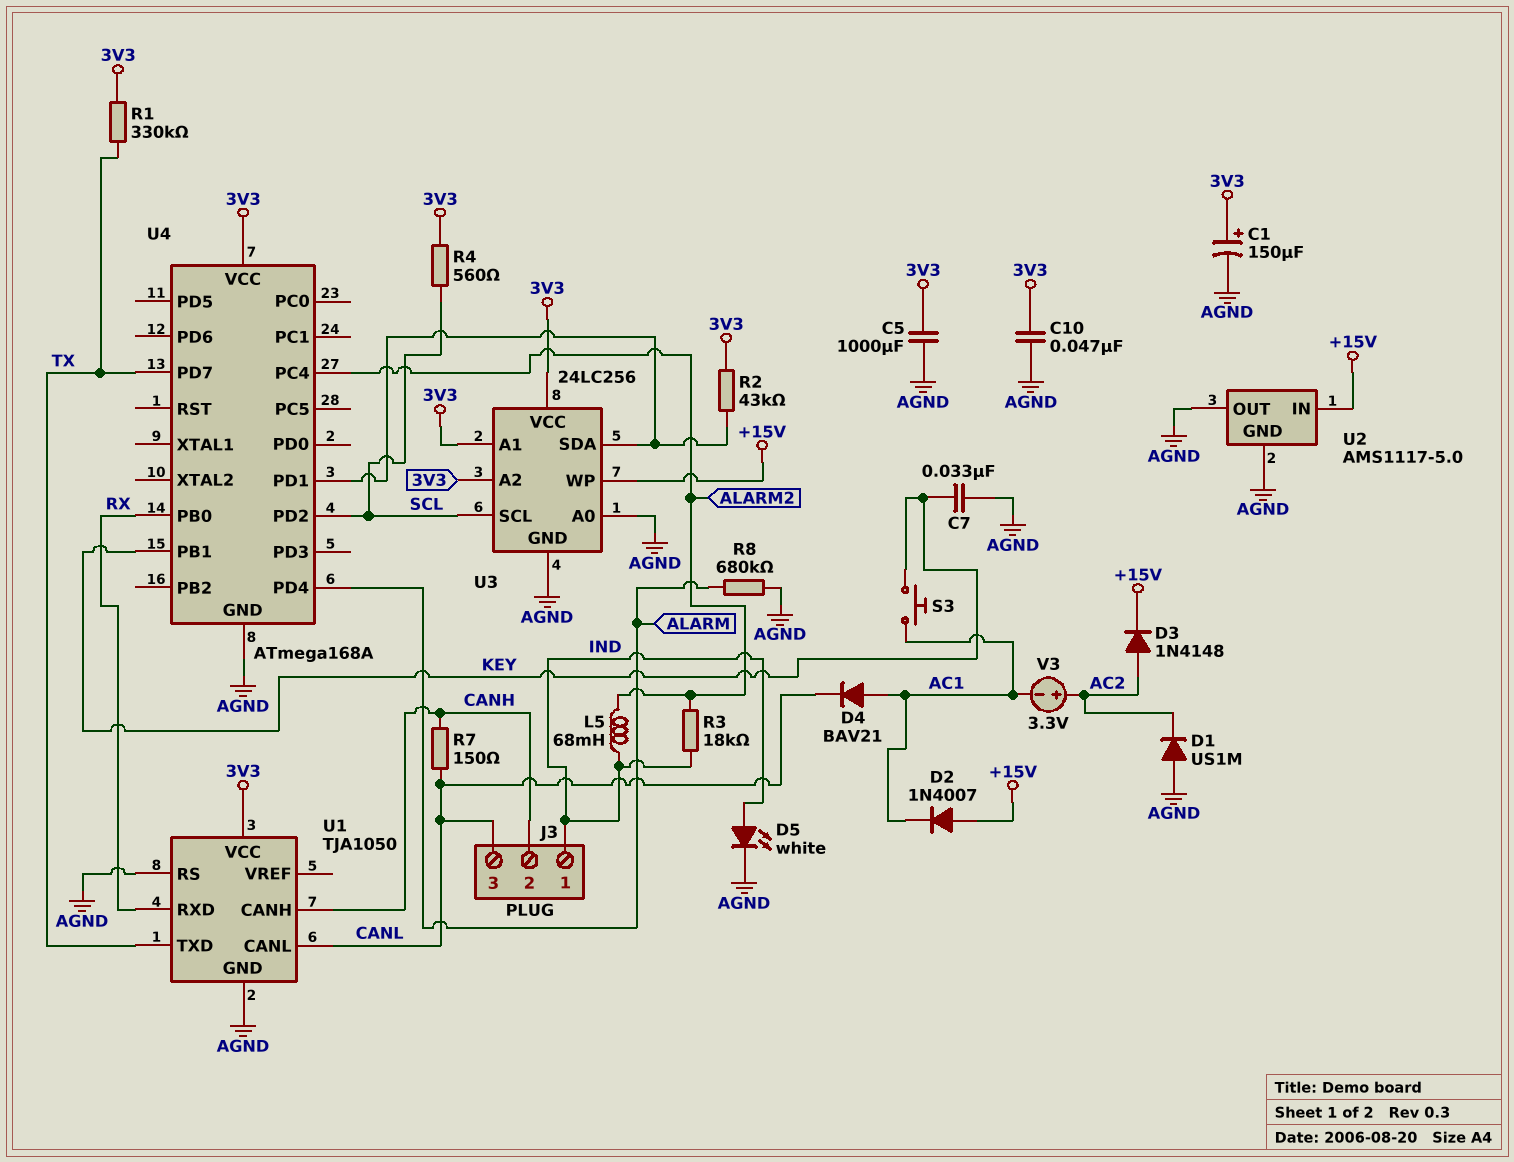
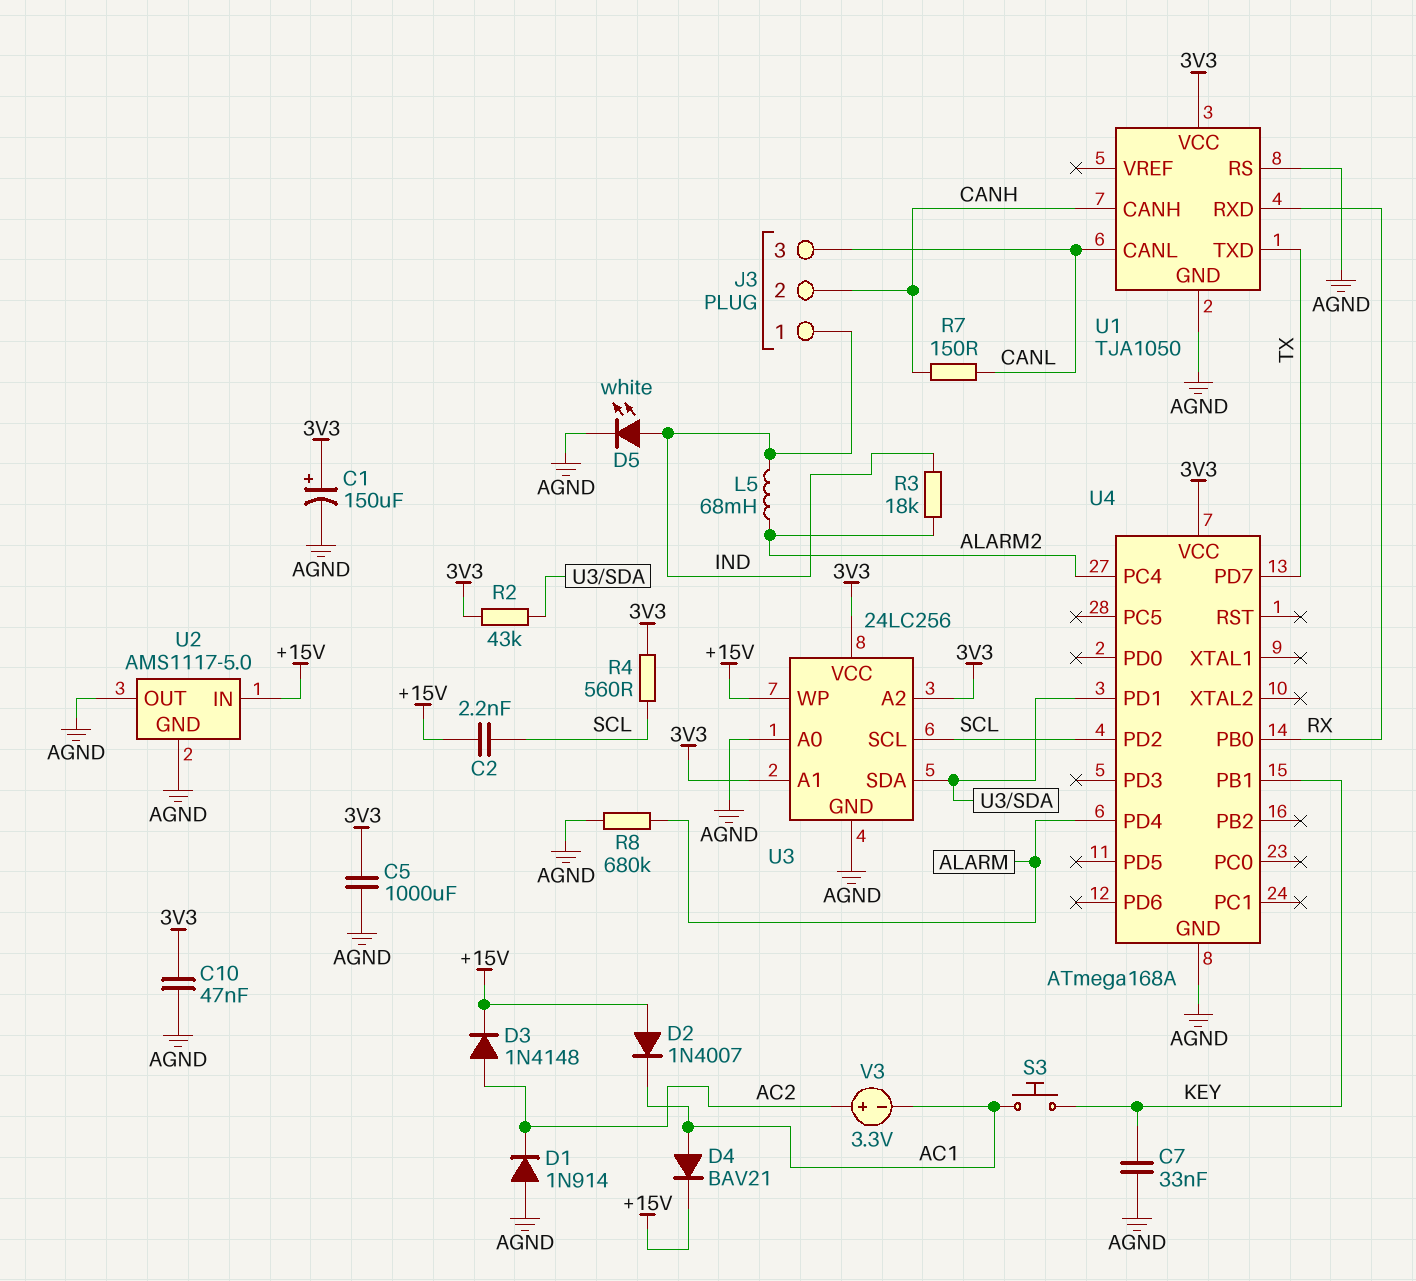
C2: none -> 2.2nF (+15V, SCL)
D1: diode US1M (A AGND, K AC2) -> diode 1N914 (A AGND, K AC2)
D4: diode BAV21 (A AC1, K CANL) -> diode BAV21 (A AC1, K +15V)
R1: 330k (3V3, TX) -> none

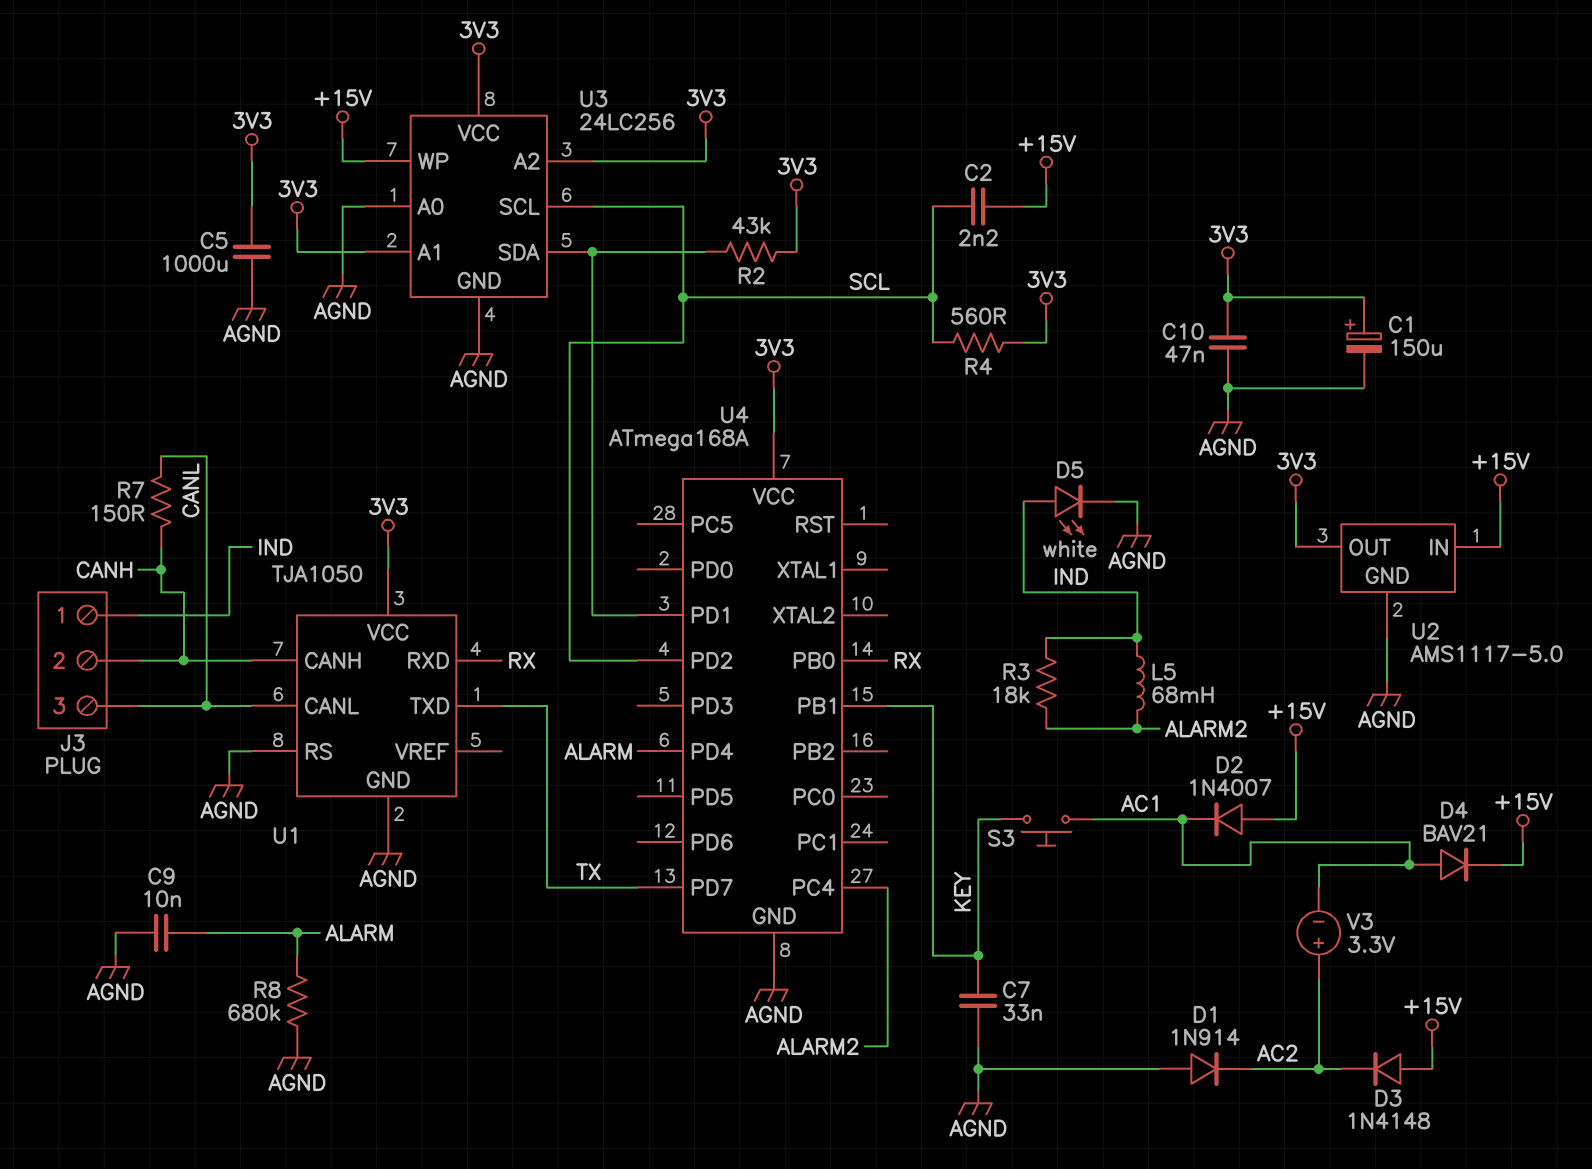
C9: none -> 10nF (AGND, ALARM)
D3: diode 1N4148 (A AC2, K +15V) -> diode 1N4148 (A +15V, K AC2)
U2 pin OUT: AGND -> 3V3

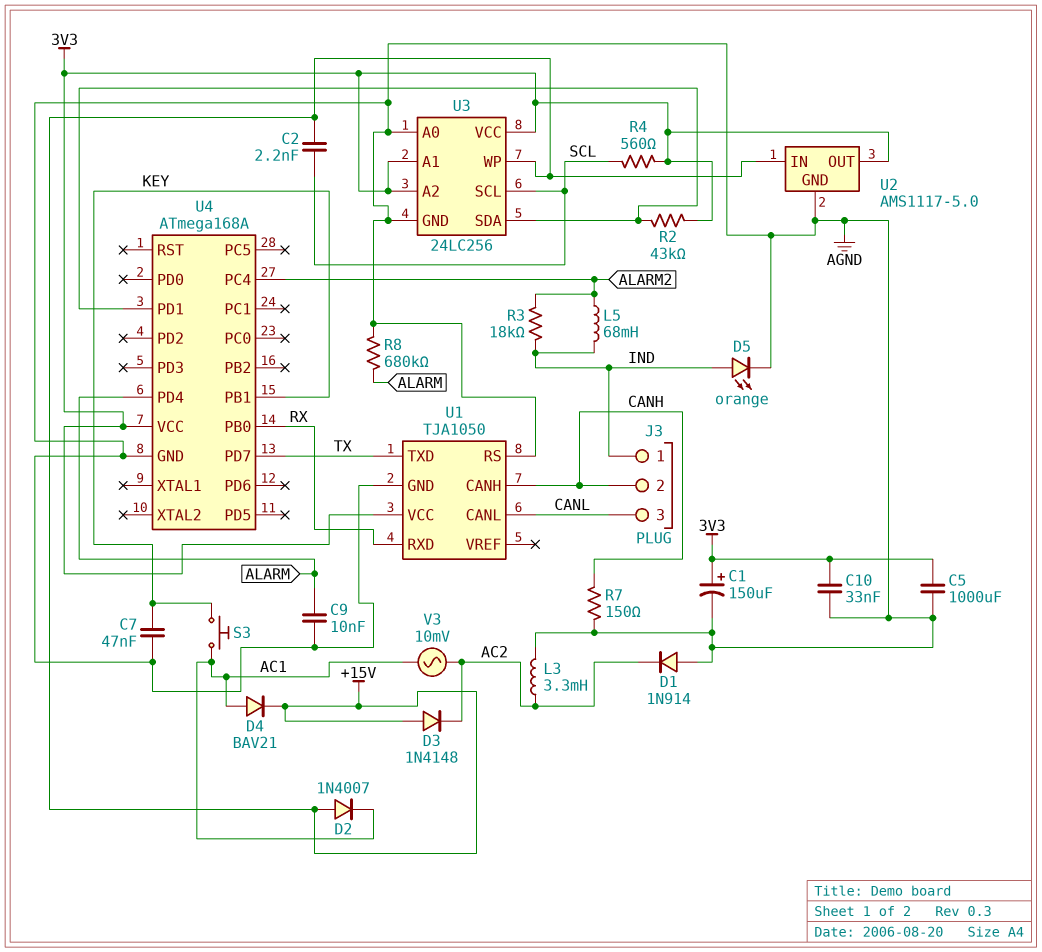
C7: 33nF (AGND, KEY) -> 47nF (AGND, KEY)
C10: 47nF (3V3, AGND) -> 33nF (3V3, AGND)
D5: LED white (A IND, K AGND) -> LED orange (A IND, K AGND)
L3: none -> 3.3mH (AC2, AGND)
R7: 150 (CANH, CANL) -> 150 (AGND, CANH)
U4 pin PD2: SCL -> none
V3: 3.3V (plus AC2, minus AC1) -> AC 10mV (AC1, AC2)

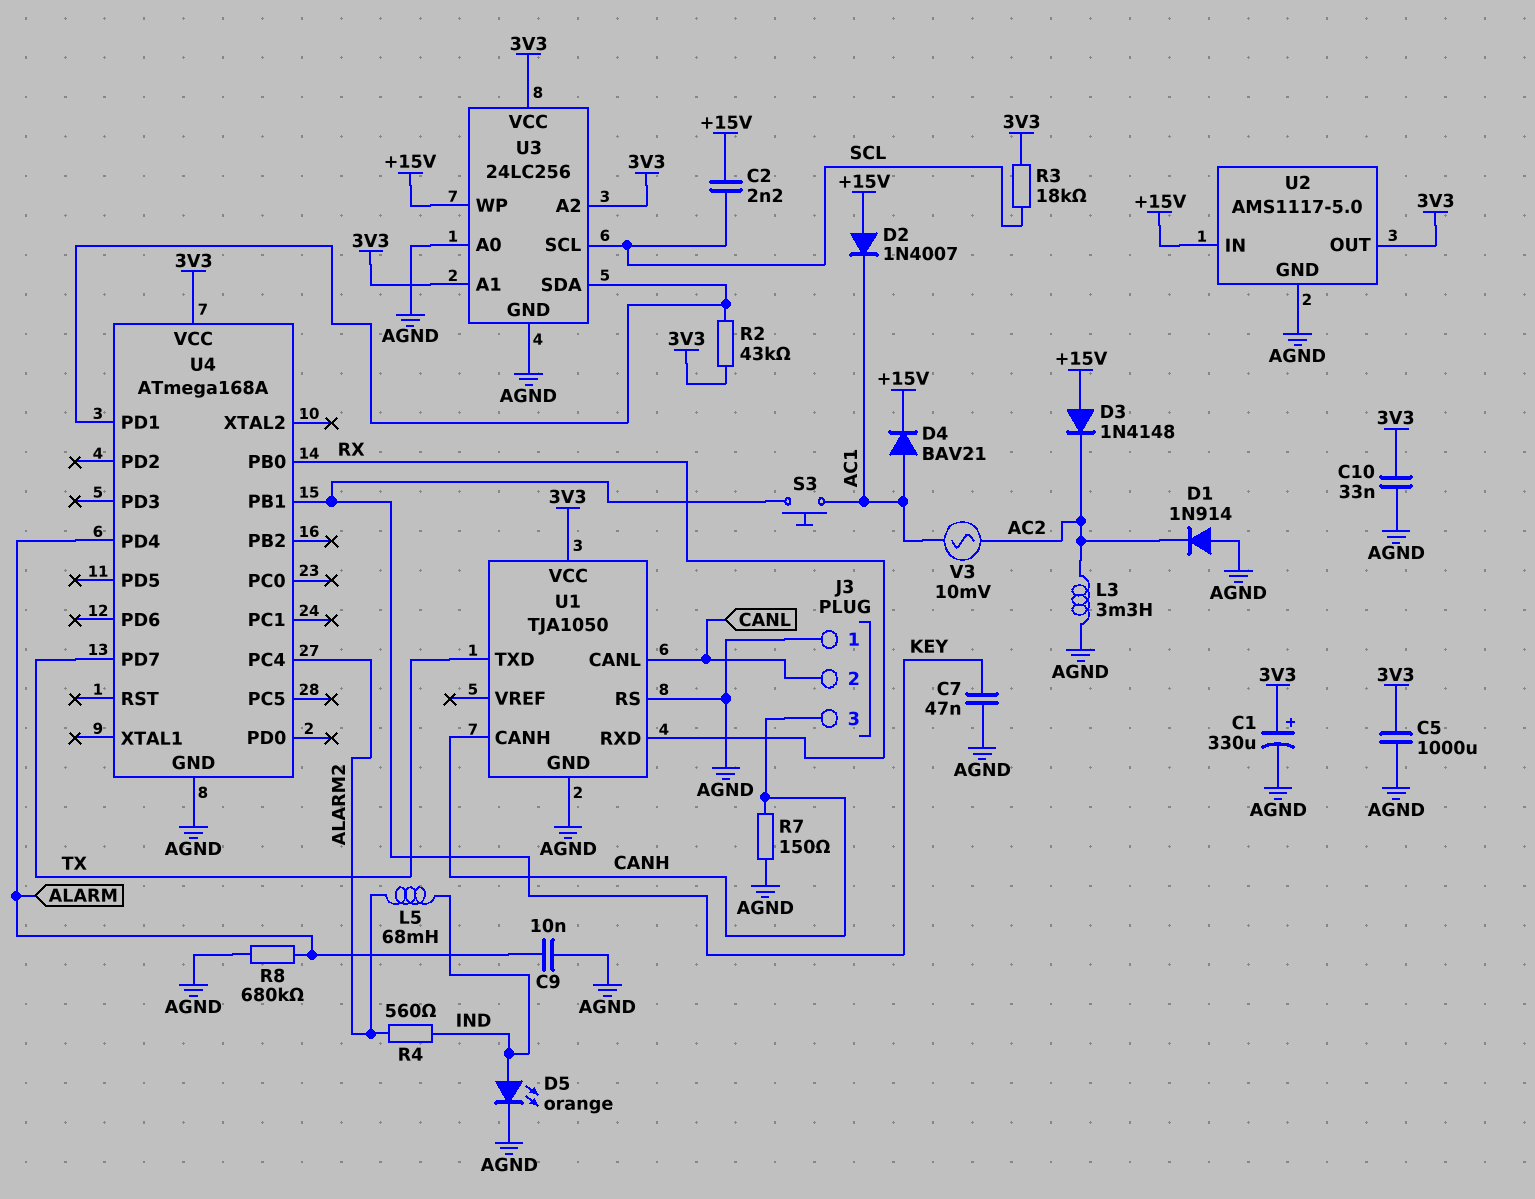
C1: 150uF (plus 3V3, minus AGND) -> 330uF (plus 3V3, minus AGND)
J3 pin 1: IND -> AGND
J3 pin 2: CANH -> CANL
J3 pin 3: CANL -> CANH
R3: 18k (ALARM2, IND) -> 18k (3V3, SCL)
R4: 560 (3V3, SCL) -> 560 (ALARM2, IND)

